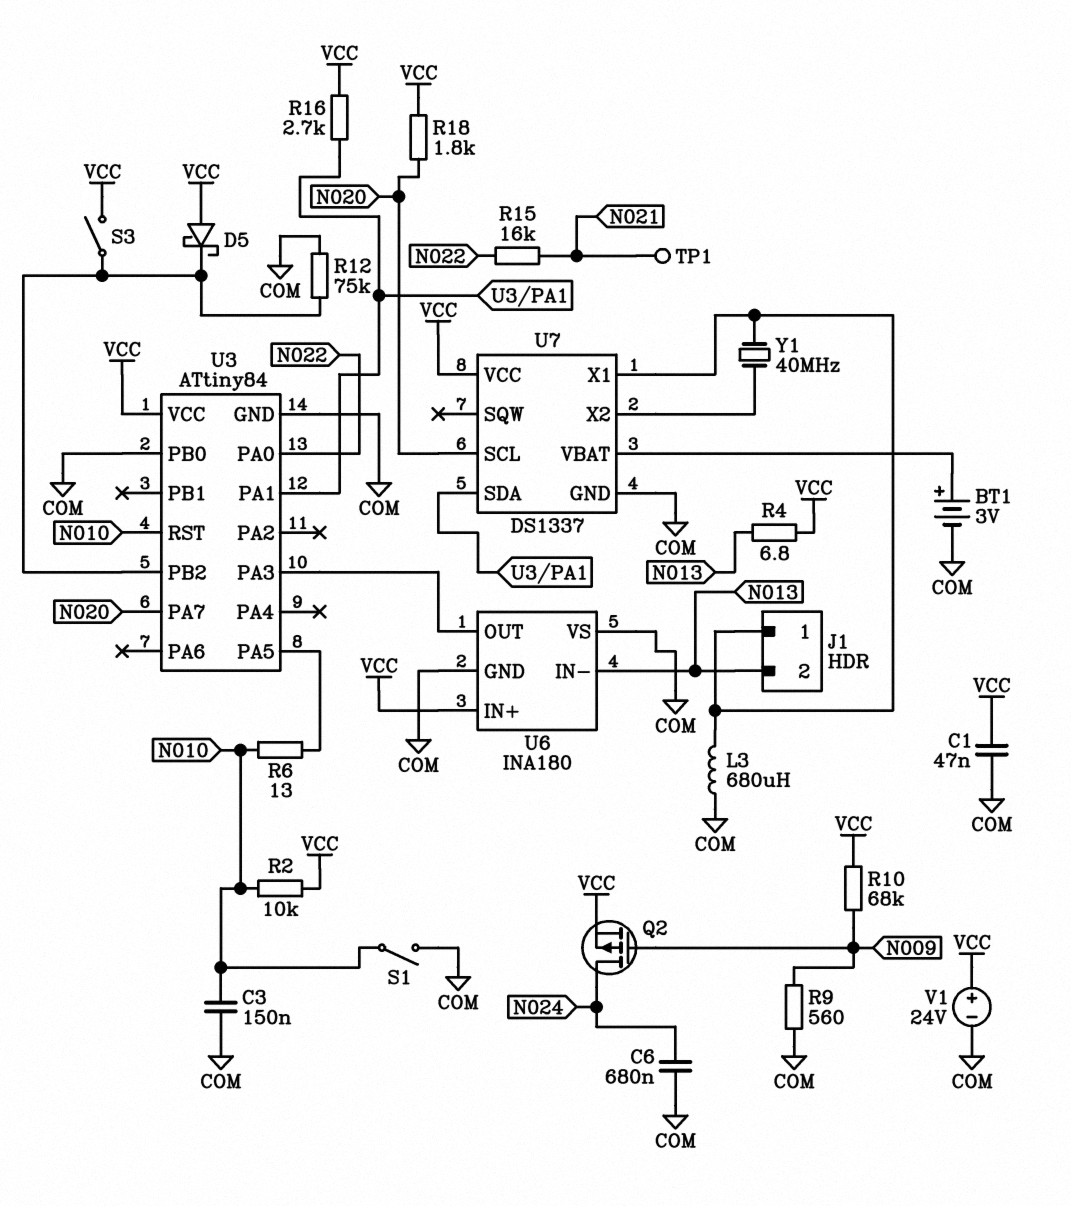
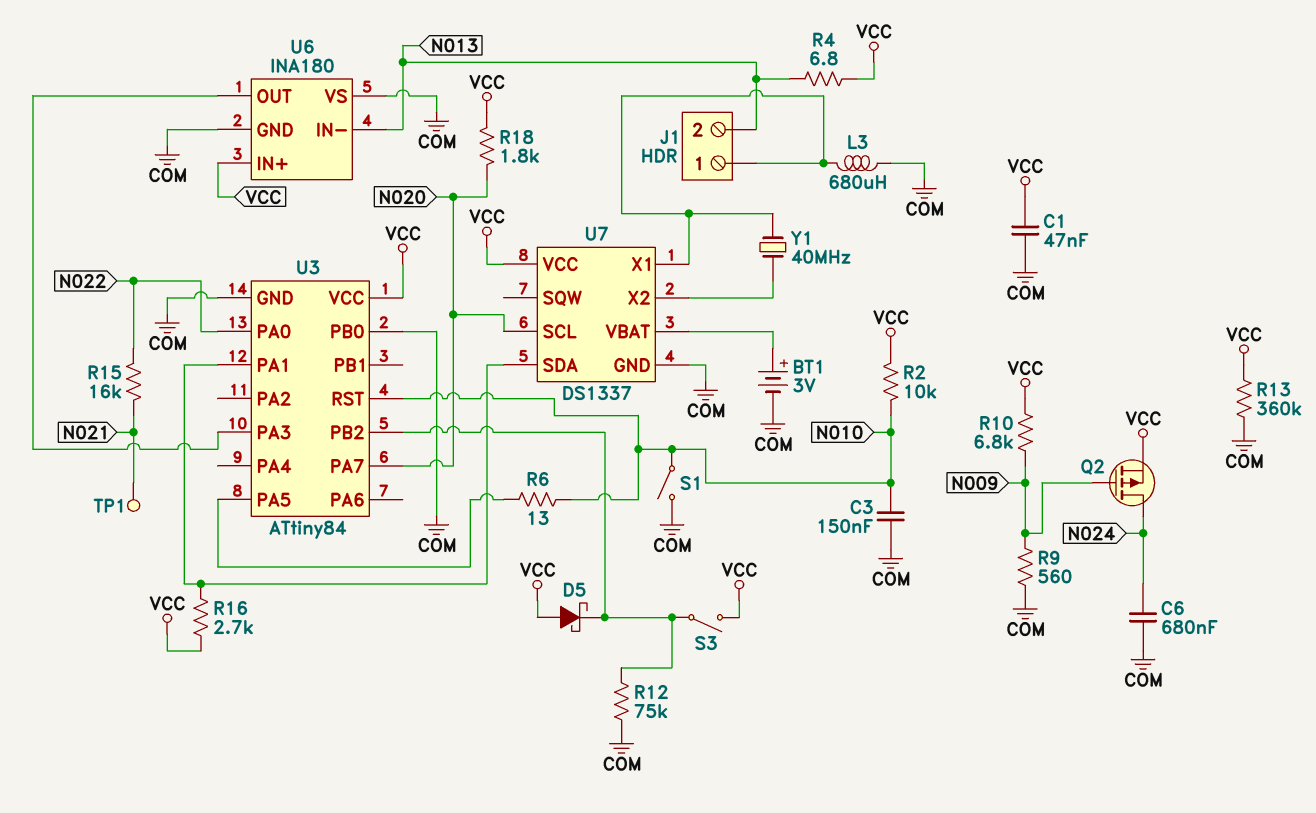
R10: 68k (N009, VCC) -> 6.8k (N009, VCC)
R13: none -> 360k (COM, VCC)
V1: 24V (plus VCC, minus COM) -> none

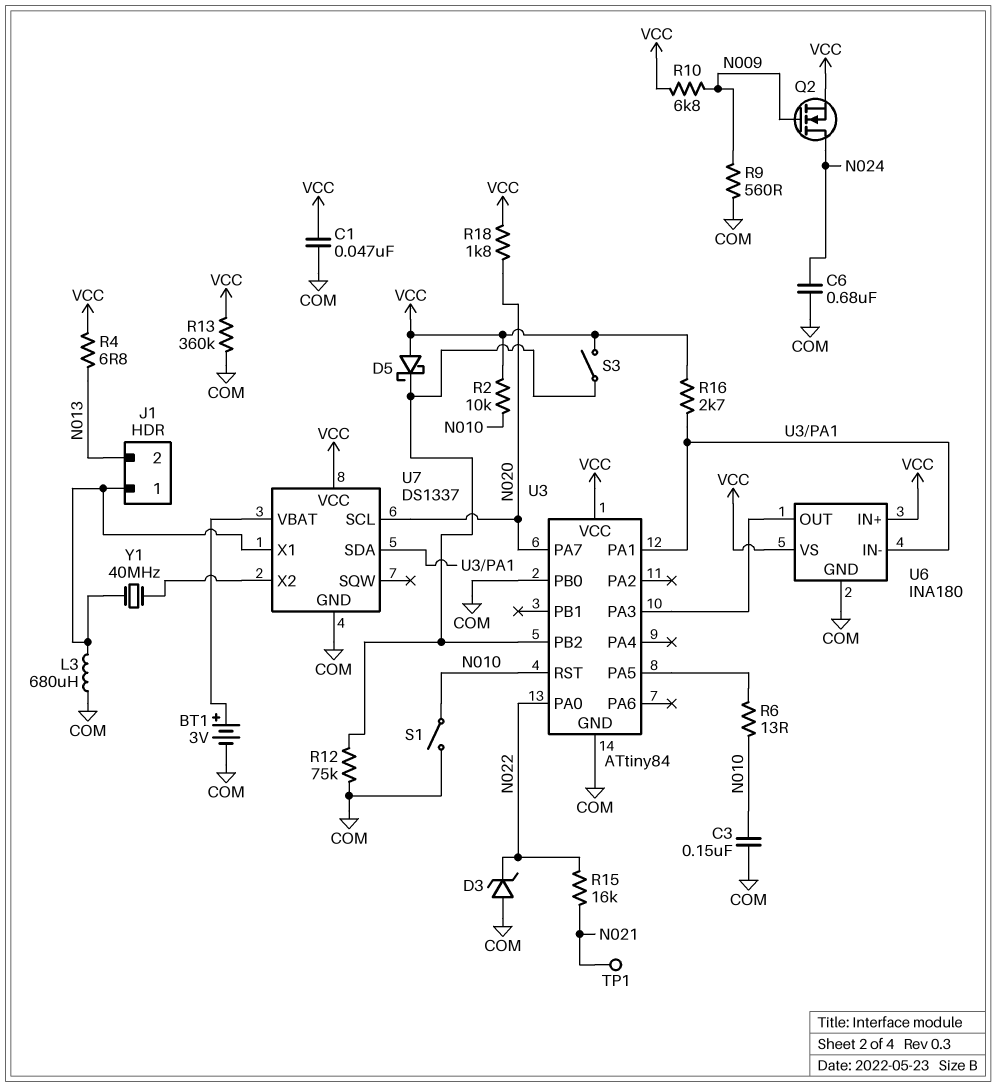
D3: none -> zener (A COM, K N022)
Q2: PMOS (G N009, D N024, S VCC) -> NMOS (G N009, D N024, S VCC)
U6 pin IN-: N013 -> U3/PA1
U6 pin VS: COM -> VCC

